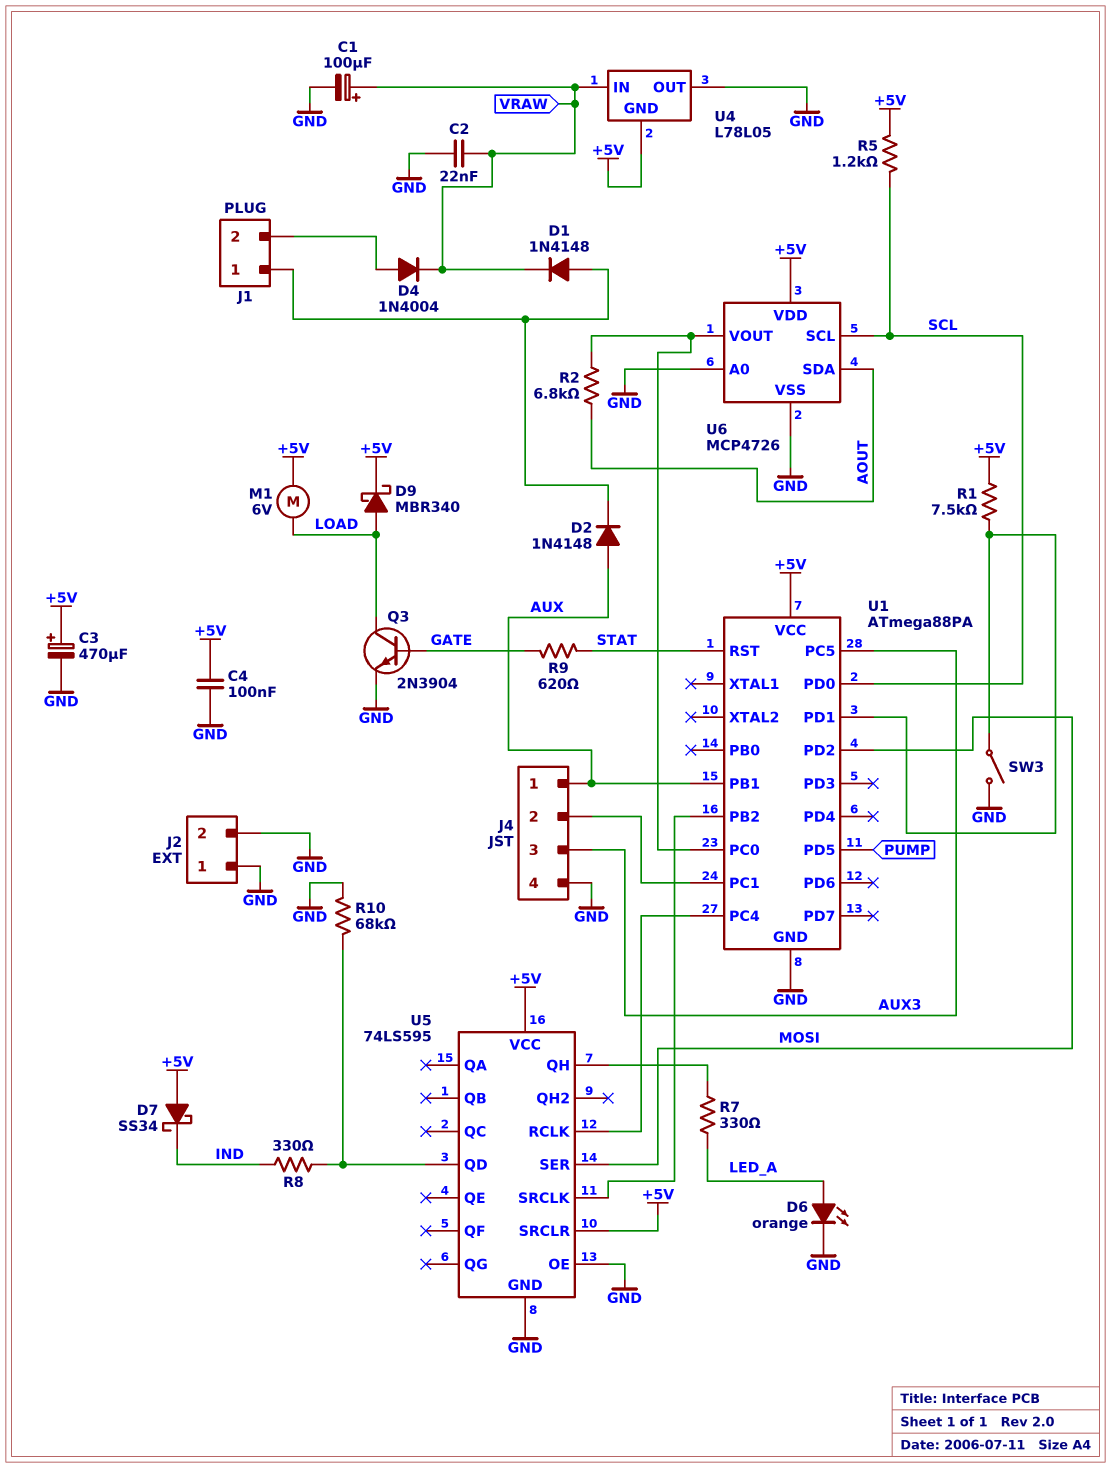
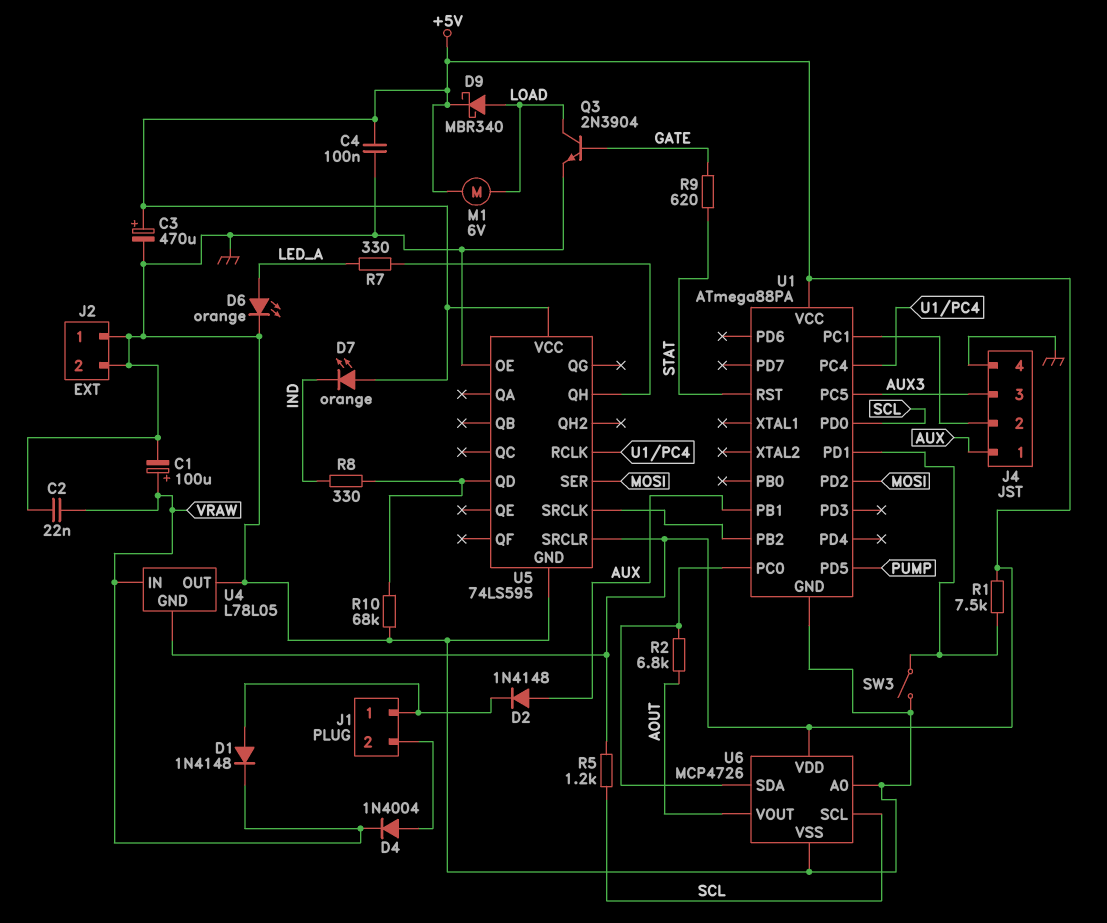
D7: schottky SS34 (A +5V, K IND) -> LED orange (A +5V, K IND)
U6 pin SDA: AOUT -> U1/PC0
U6 pin VOUT: U1/PC0 -> AOUT

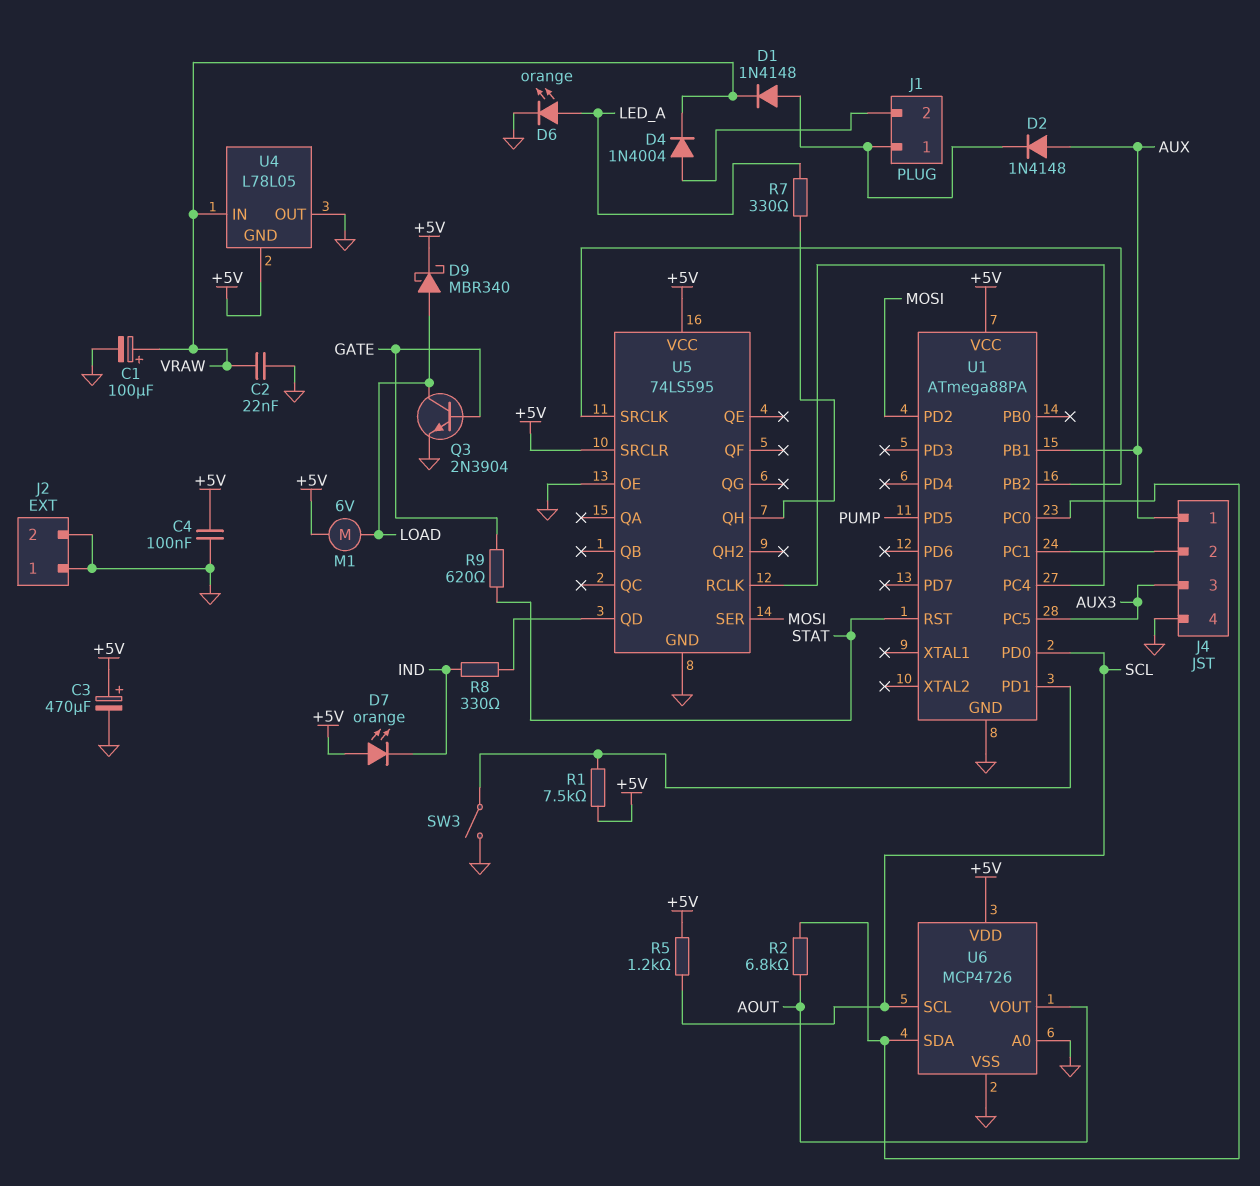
R10: 68k (GND, U5/QD) -> none

